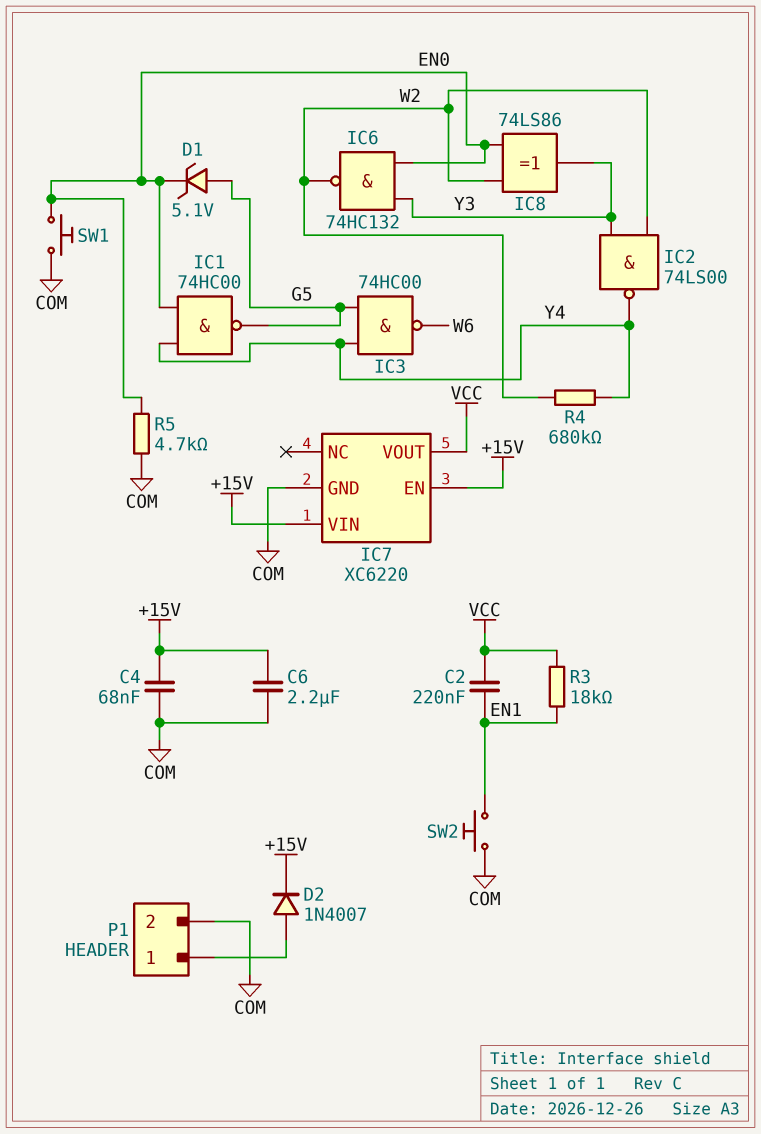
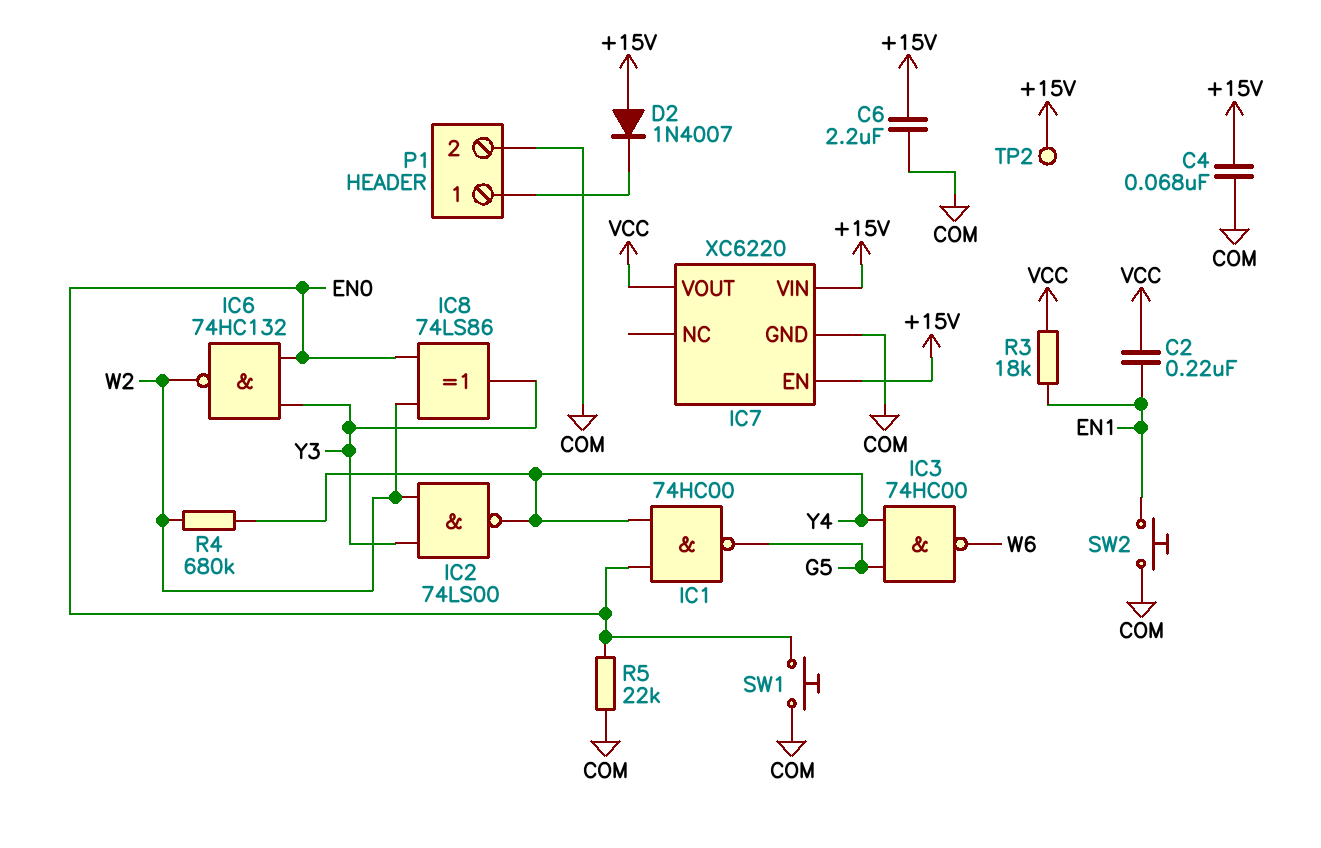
D1: zener 5.1V (A G5, K EN0) -> none
D2: diode 1N4007 (A P1/1, K +15V) -> diode 1N4007 (A +15V, K P1/1)
R5: 4.7k (COM, EN0) -> 22k (COM, EN0)
TP2: none -> test point (+15V)

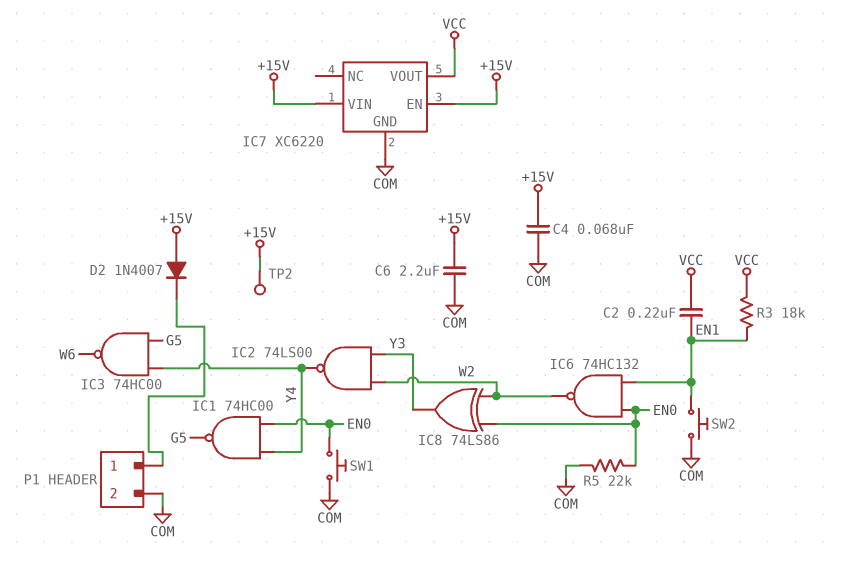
IC6: NAND 74HC132 (in EN0, in Y3, out W2) -> NAND 74HC132 (in EN0, in EN1, out W2)
R4: 680k (W2, Y4) -> none

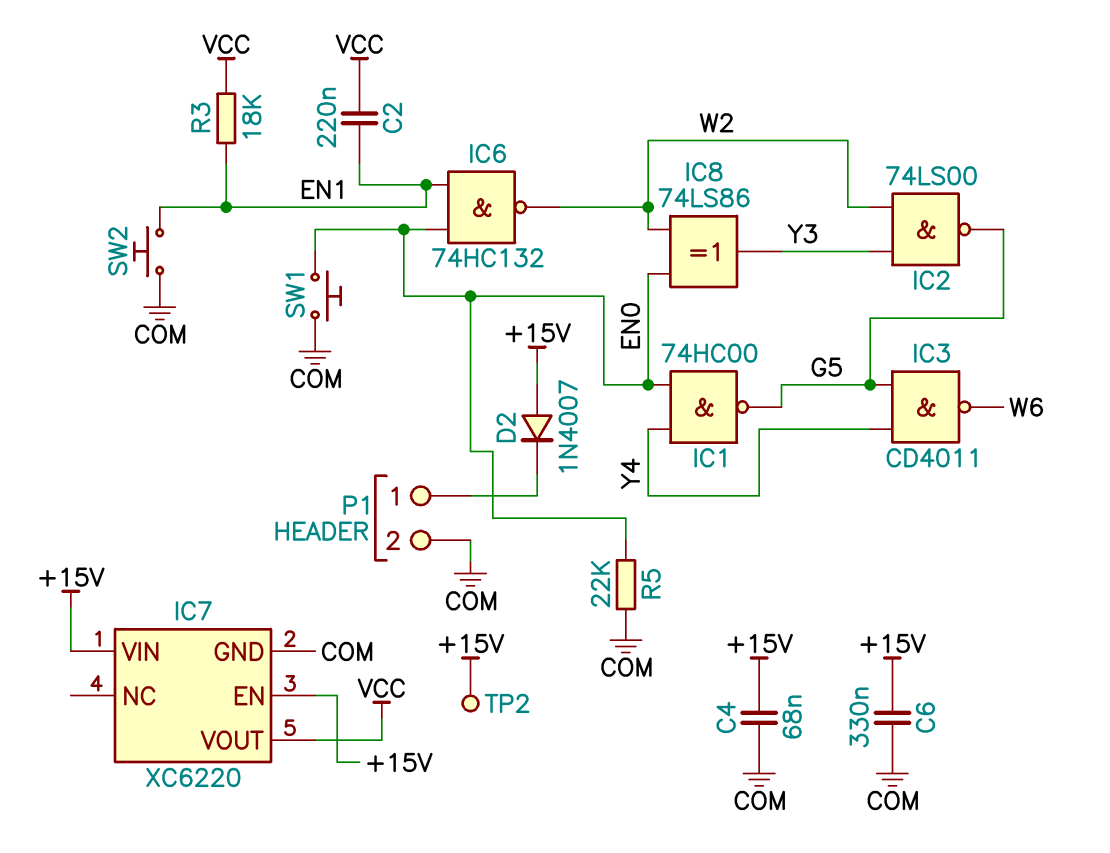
C6: 2.2uF (+15V, COM) -> 330nF (+15V, COM)
IC2: NAND 74LS00 (in W2, in Y3, out Y4) -> NAND 74LS00 (in W2, in Y3, out G5)
IC3: NAND 74HC00 (in G5, in Y4, out W6) -> NAND CD4011 (in G5, in Y4, out W6)

